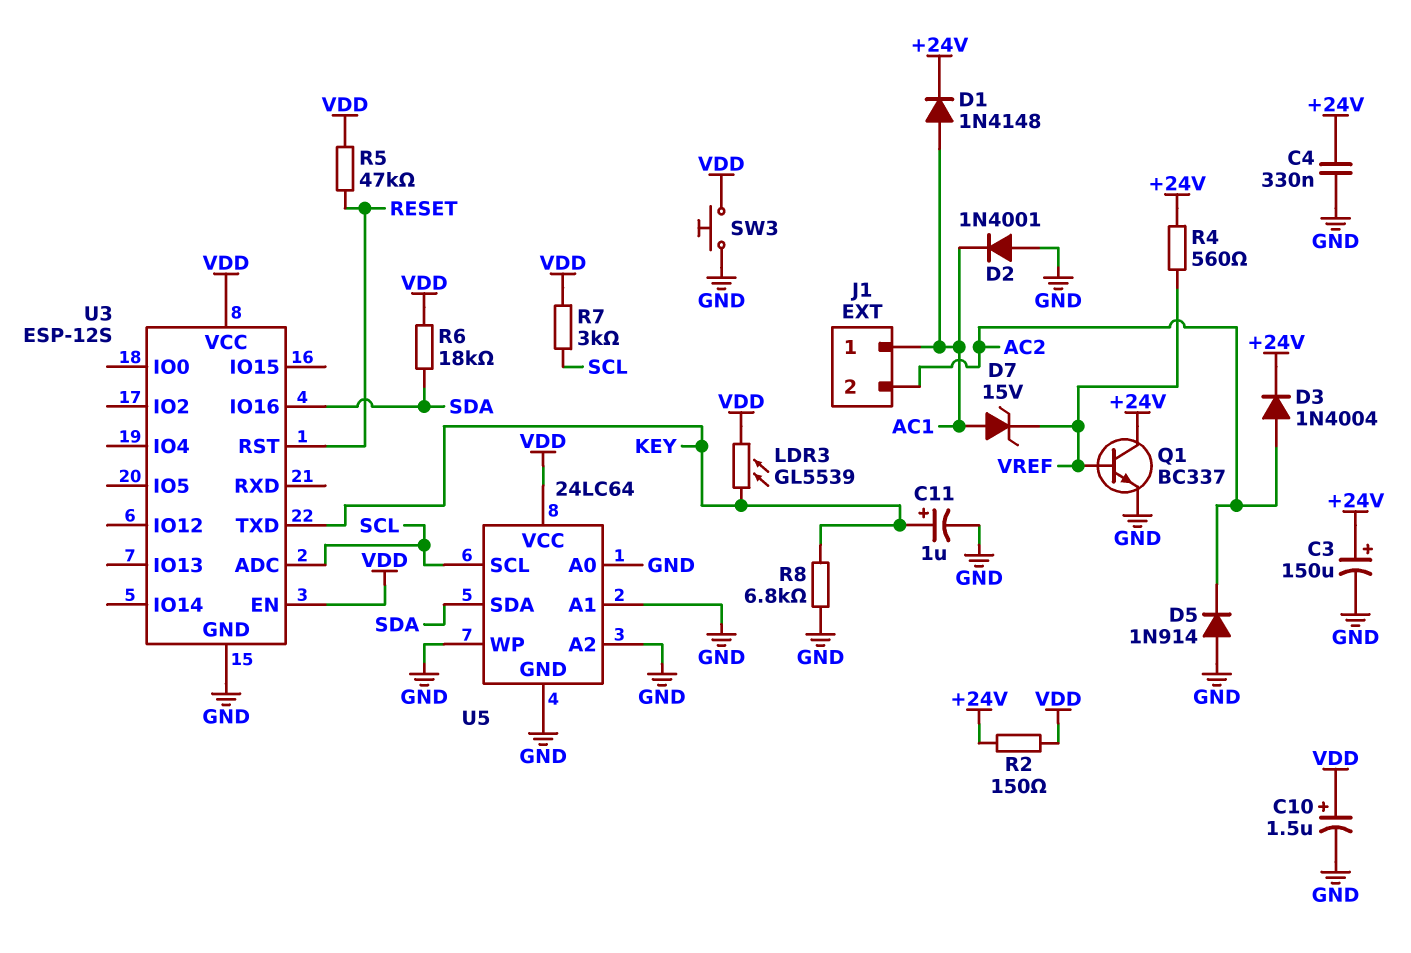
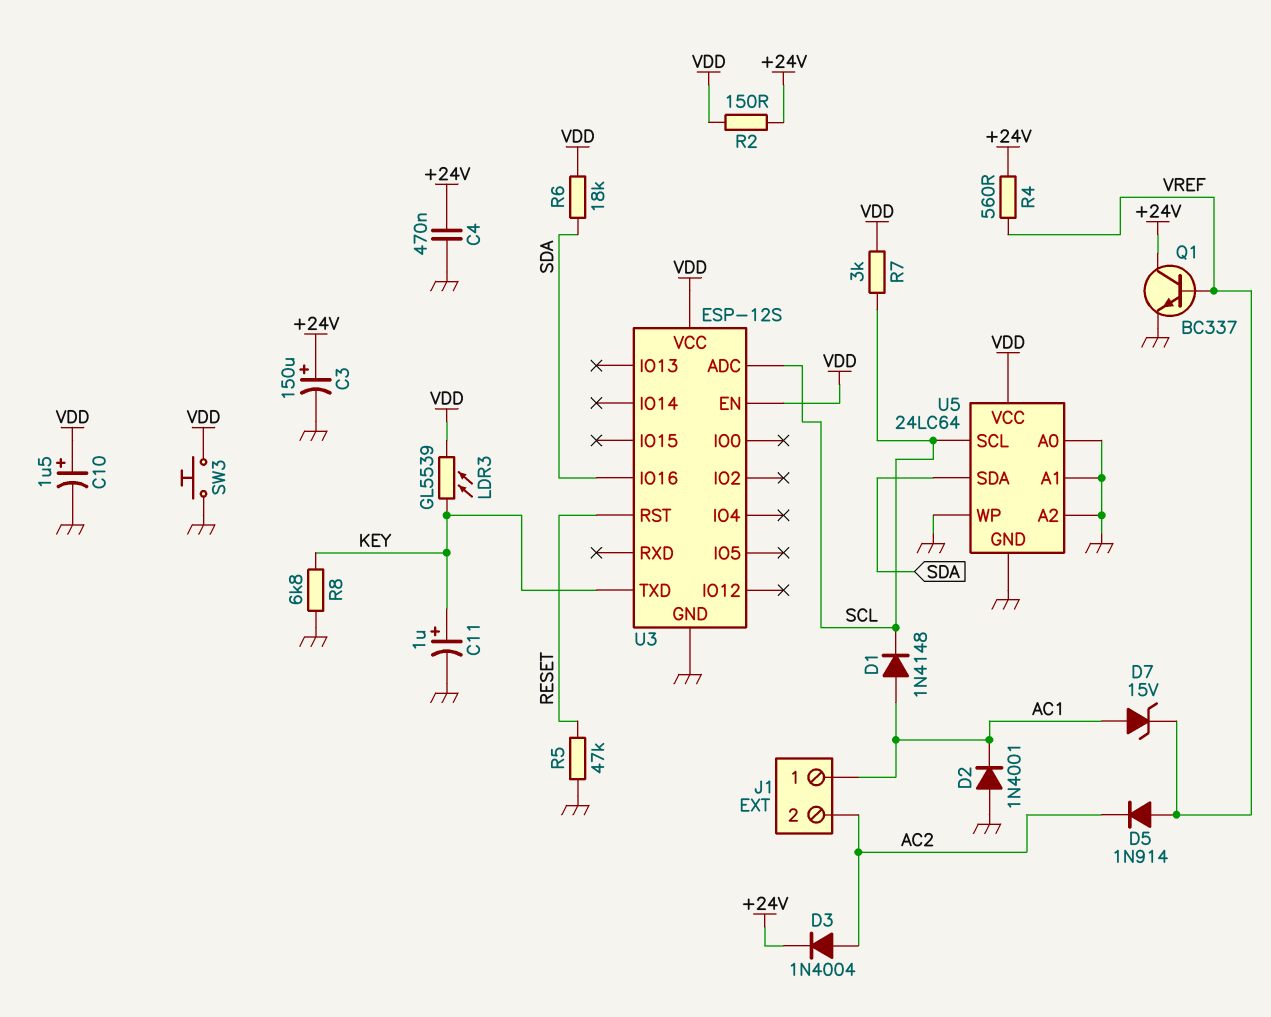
C4: 330nF (+24V, GND) -> 470nF (+24V, GND)
D1: diode 1N4148 (A AC1, K +24V) -> diode 1N4148 (A AC1, K SCL)
D5: diode 1N914 (A GND, K AC2) -> diode 1N914 (A VREF, K AC2)
R5: 47k (RESET, VDD) -> 47k (GND, RESET)

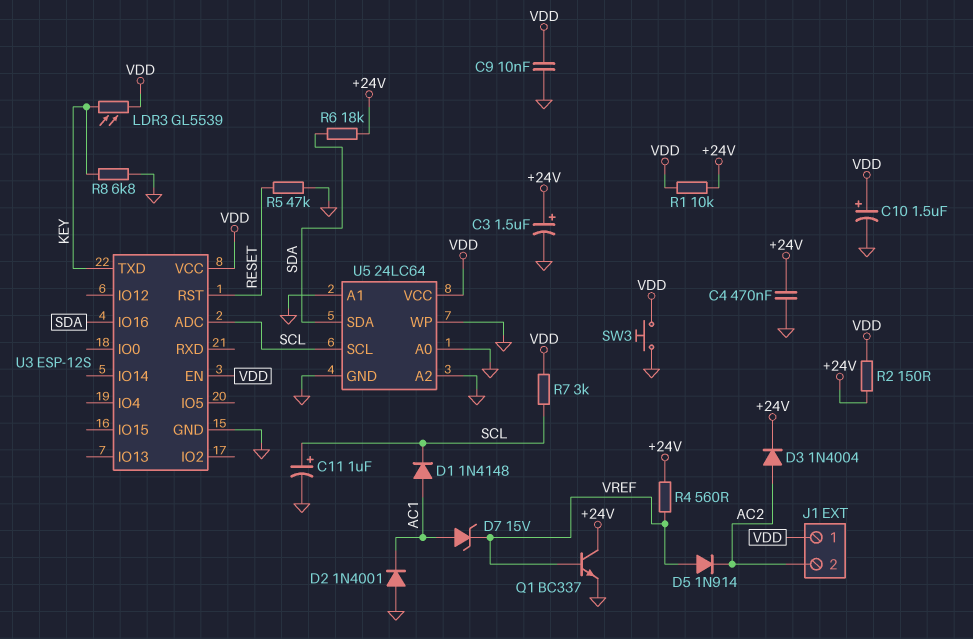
C3: 150uF (plus +24V, minus GND) -> 1.5uF (plus +24V, minus GND)
C9: none -> 10nF (GND, VDD)
C11: 1uF (plus KEY, minus GND) -> 1uF (plus SCL, minus GND)
J1 pin 1: AC1 -> VDD
R1: none -> 10k (+24V, VDD)
R6: 18k (SDA, VDD) -> 18k (+24V, SDA)

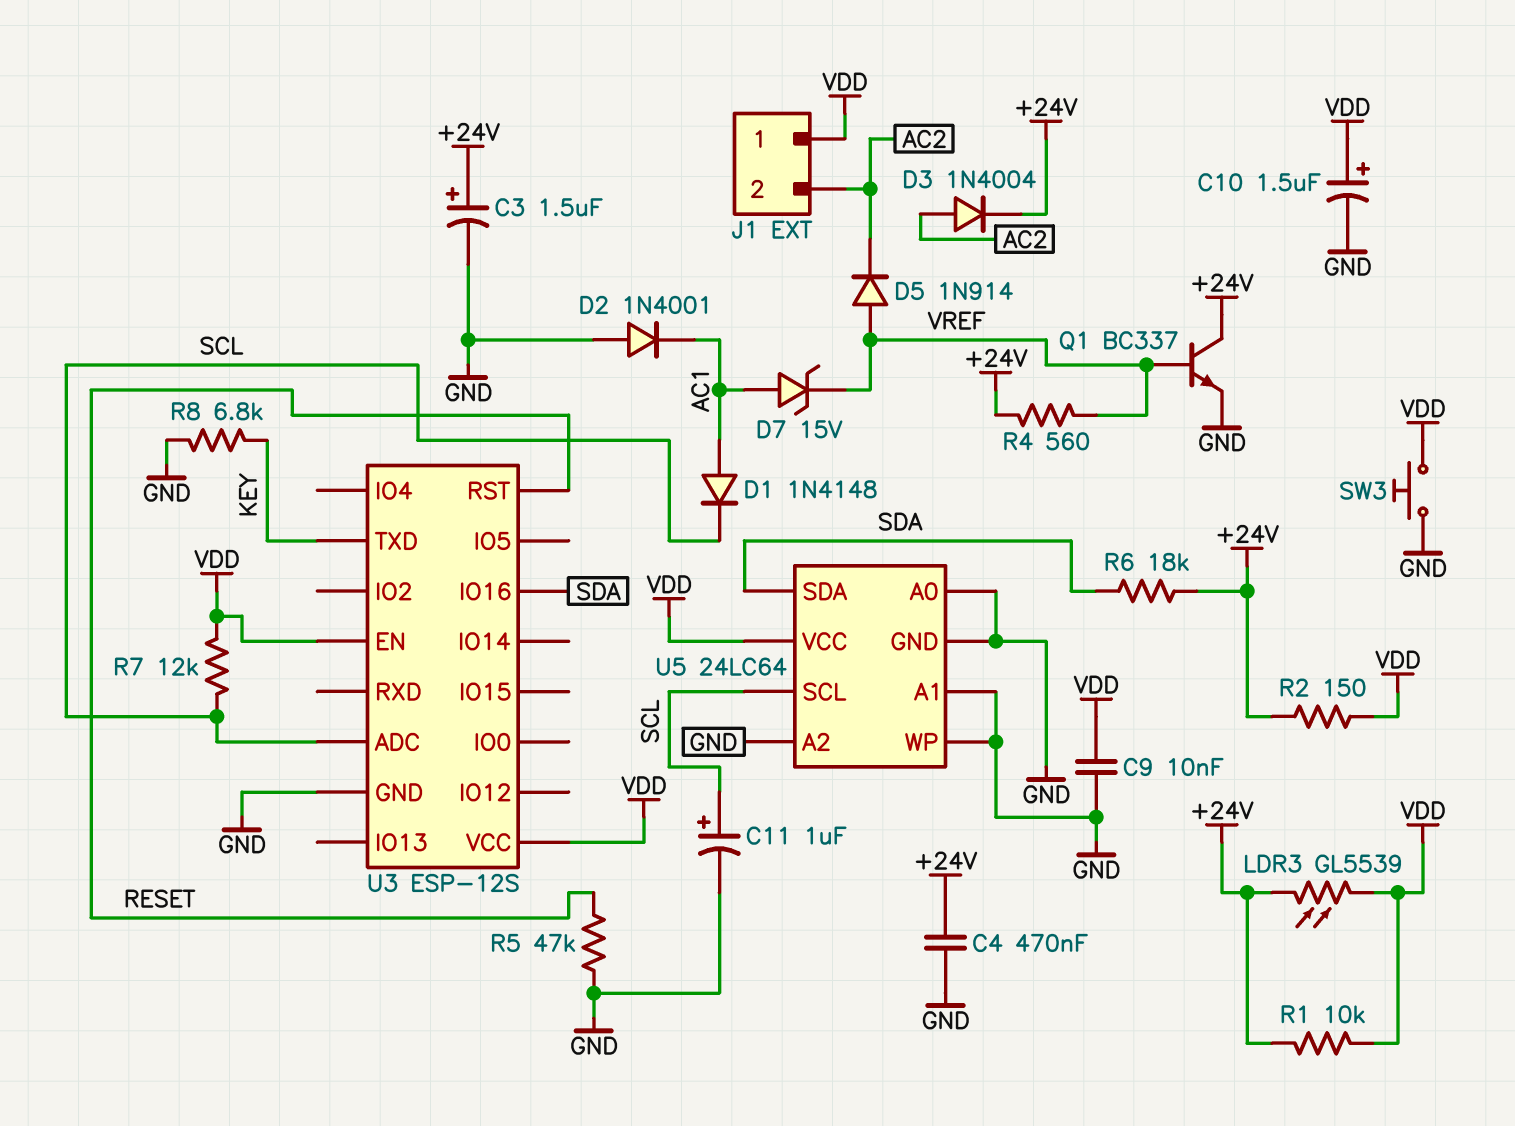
LDR3: GL5539 (KEY, VDD) -> GL5539 (+24V, VDD)
R7: 3k (SCL, VDD) -> 12k (SCL, VDD)

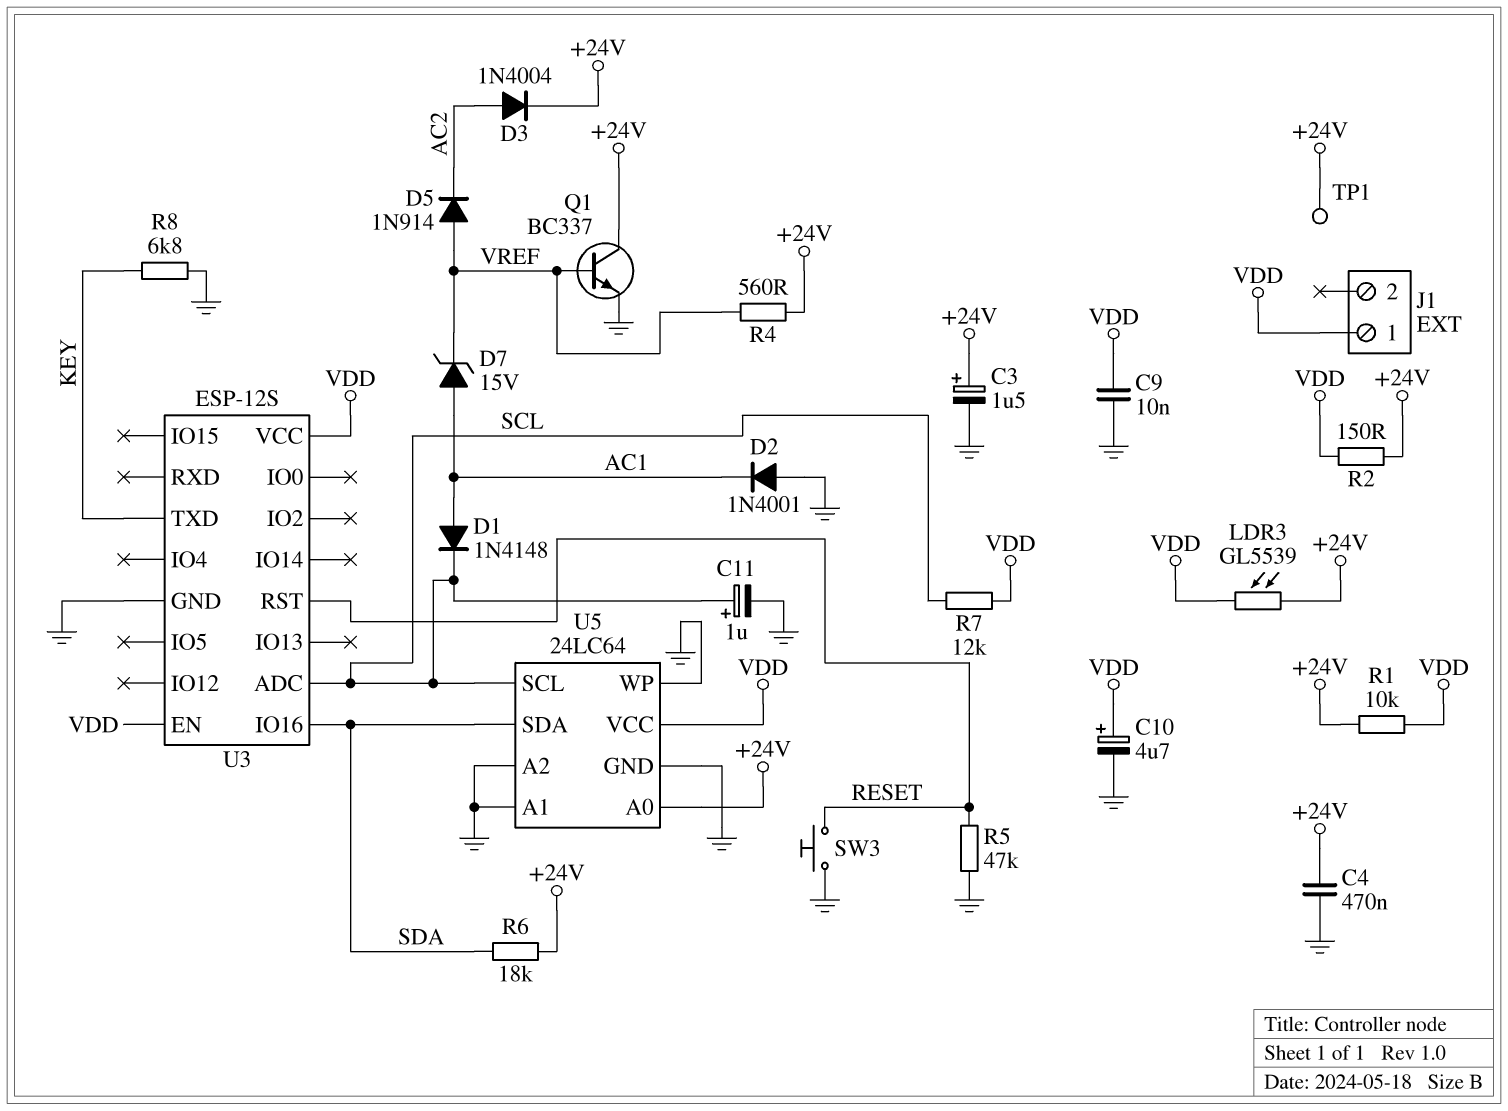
C10: 1.5uF (plus VDD, minus GND) -> 4.7uF (plus VDD, minus GND)
J1 pin 2: AC2 -> none
SW3: button (GND, VDD) -> button (GND, RESET)
TP1: none -> test point (+24V)
U5 pin A0: GND -> +24V

